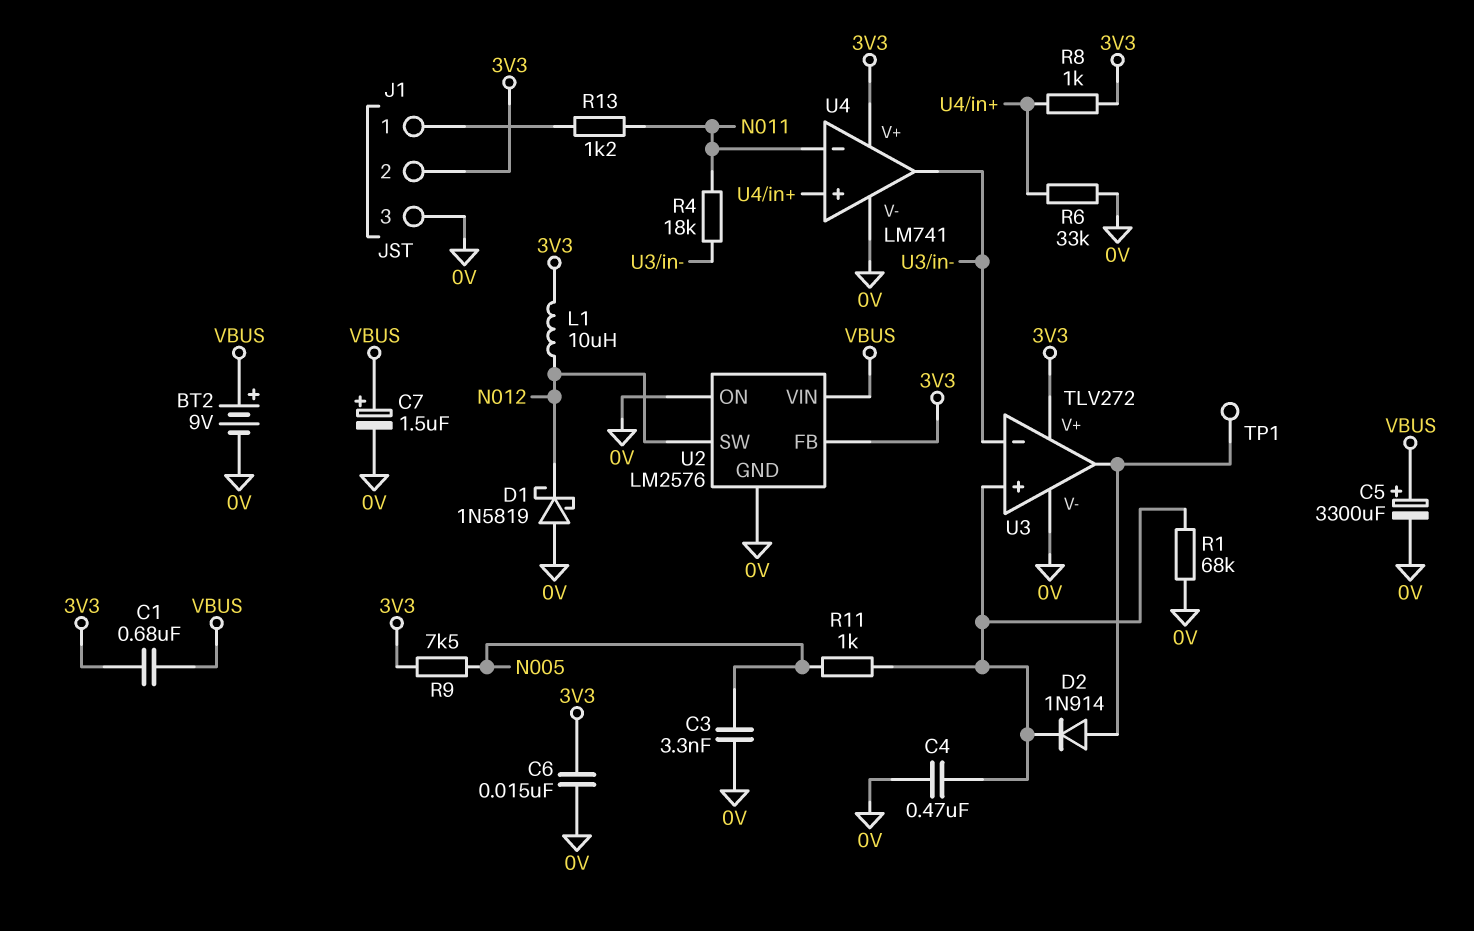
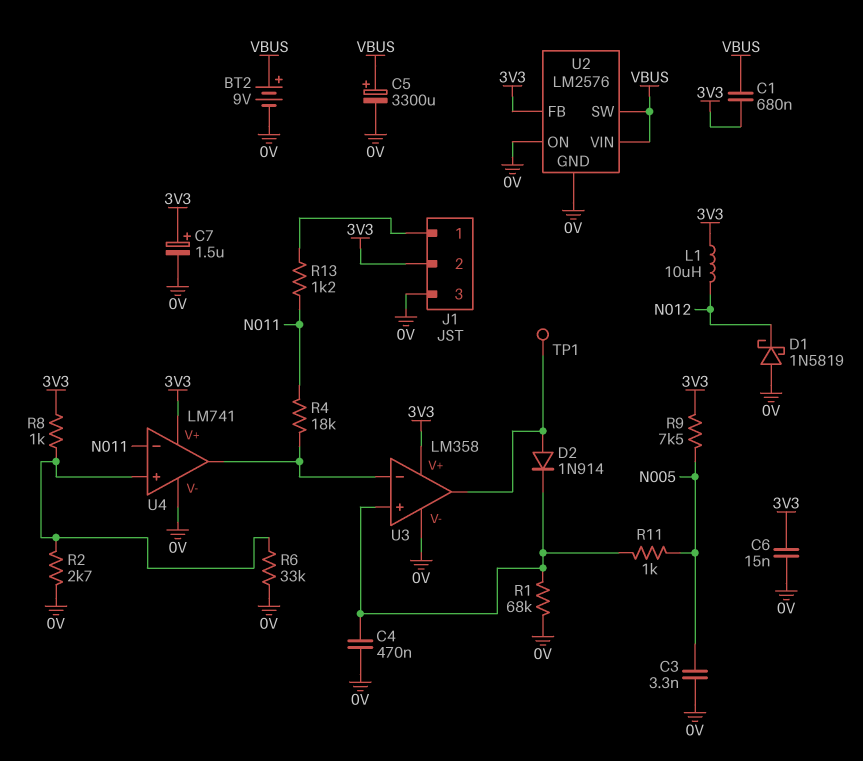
C7: 1.5uF (plus VBUS, minus 0V) -> 1.5uF (plus 3V3, minus 0V)
R2: none -> 2.7k (0V, U4/in+)
U2 pin SW: N012 -> VBUS
U3: TLV272 -> LM358

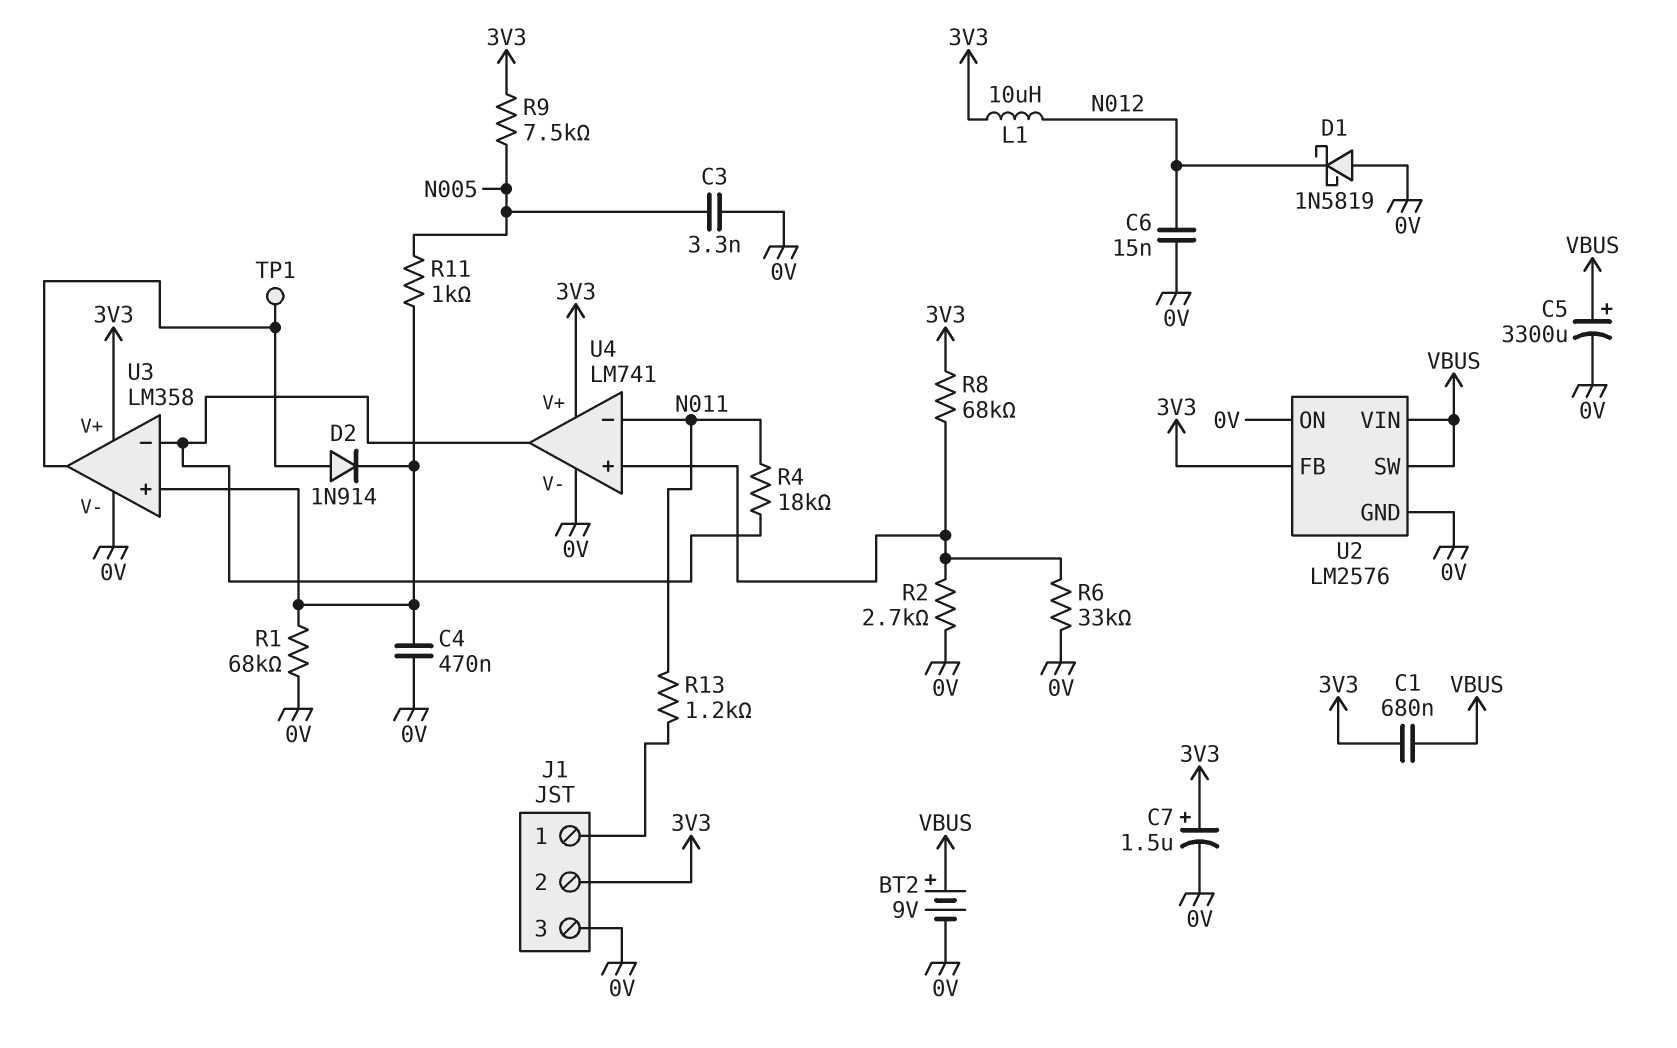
C6: 15nF (0V, 3V3) -> 15nF (0V, N012)
R8: 1k (3V3, U4/in+) -> 68k (3V3, U4/in+)

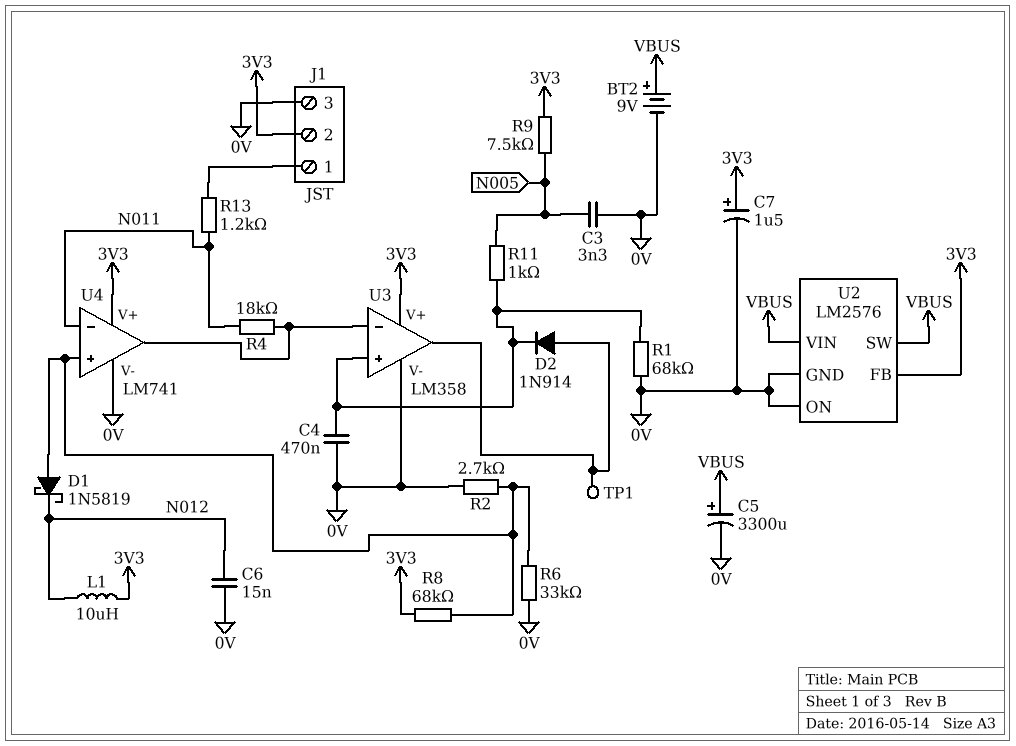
C1: 680nF (3V3, VBUS) -> none
D1: schottky 1N5819 (A 0V, K N012) -> schottky 1N5819 (A U4/in+, K N012)

